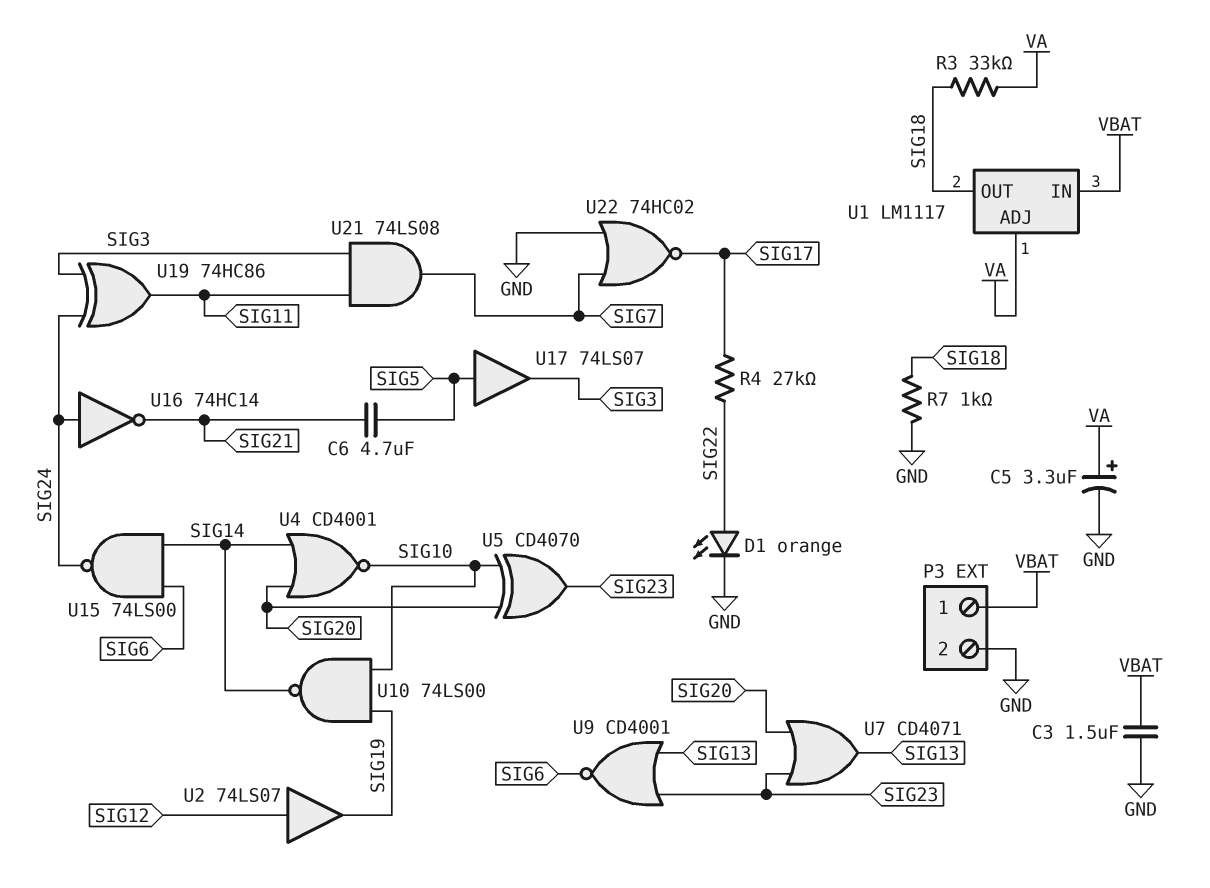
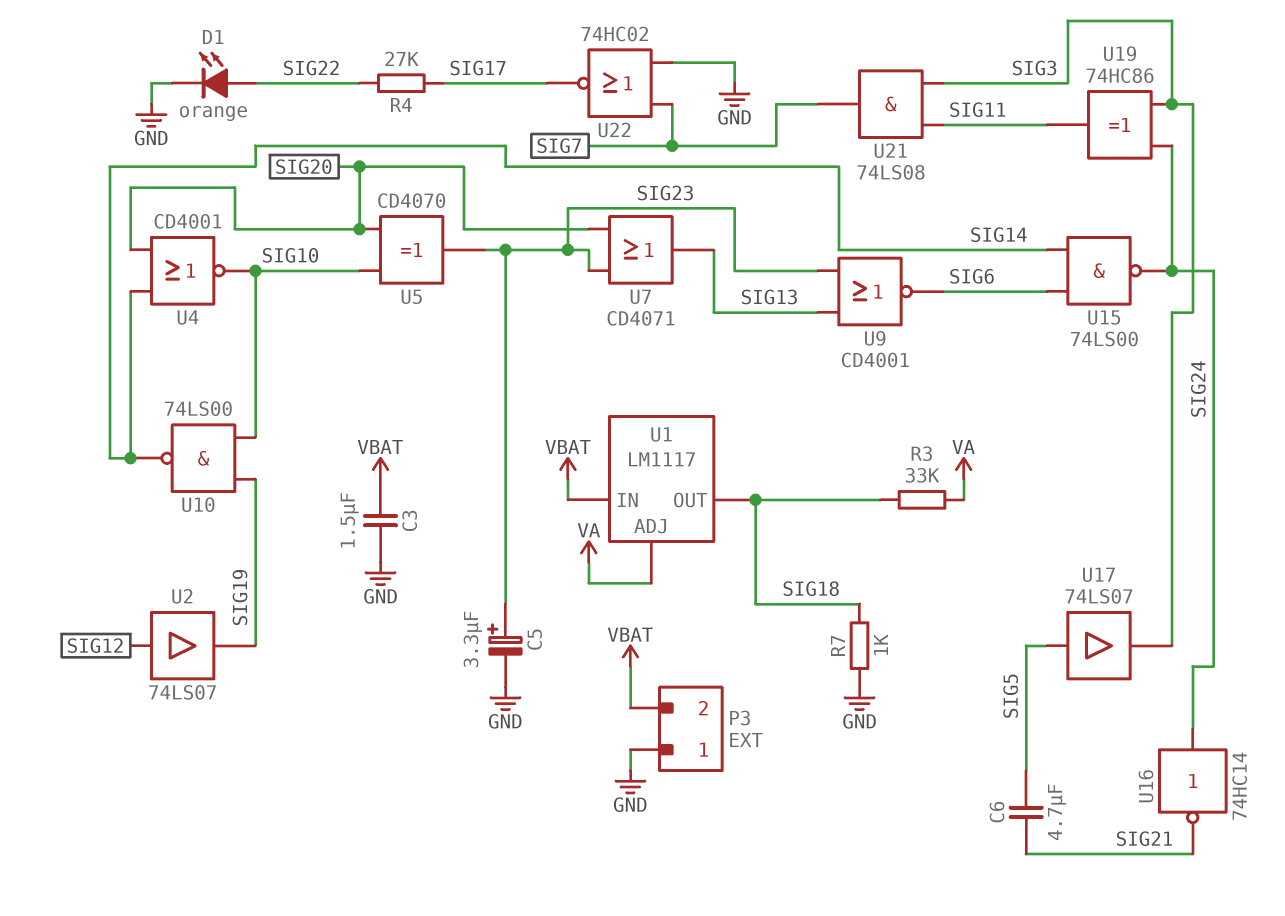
C5: 3.3uF (plus VA, minus GND) -> 3.3uF (plus SIG23, minus GND)
P3 pin 1: VBAT -> GND
P3 pin 2: GND -> VBAT

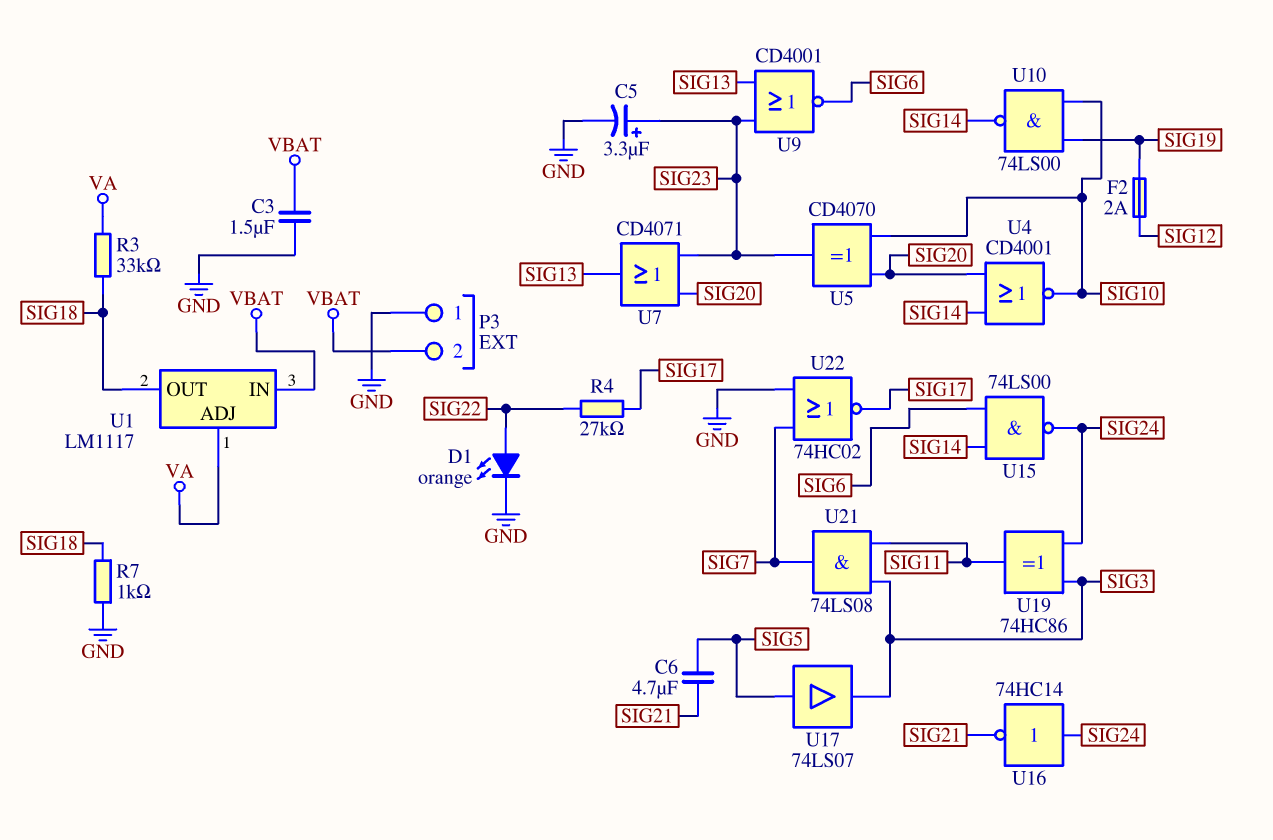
F2: none -> 2A (SIG12, SIG19)
U2: buffer 74LS07 (in SIG12, out SIG19) -> none

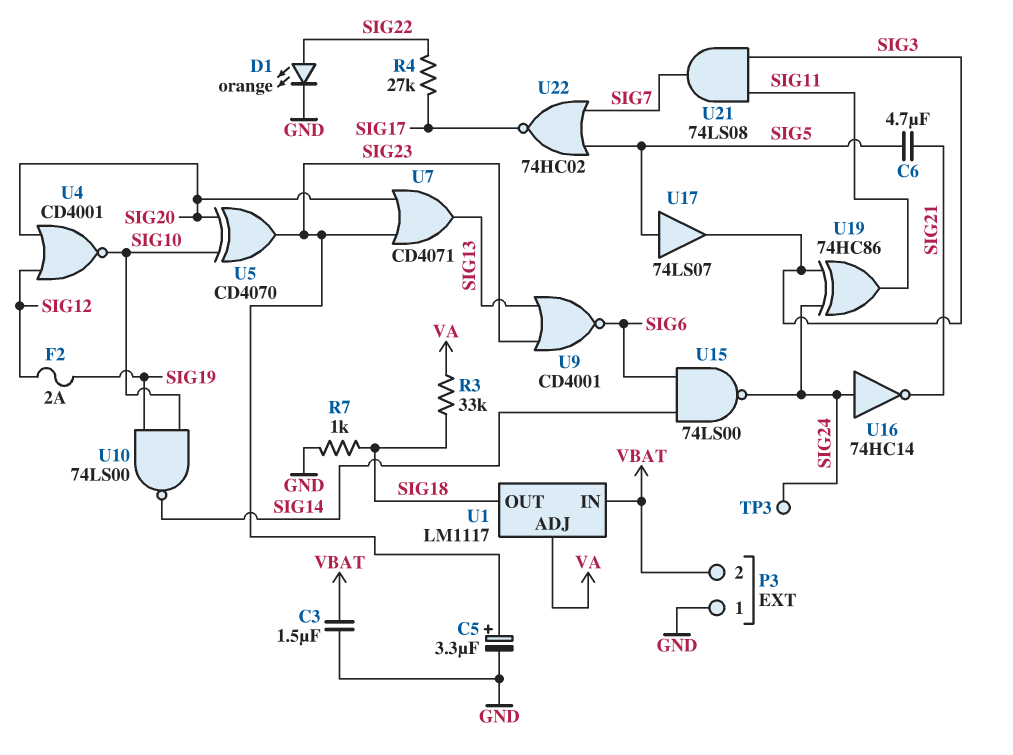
TP3: none -> test point (SIG24)
U4: NOR CD4001 (in SIG14, in SIG20, out SIG10) -> NOR CD4001 (in SIG12, in SIG20, out SIG10)
U22: NOR 74HC02 (in GND, in SIG7, out SIG17) -> NOR 74HC02 (in SIG5, in SIG7, out SIG17)

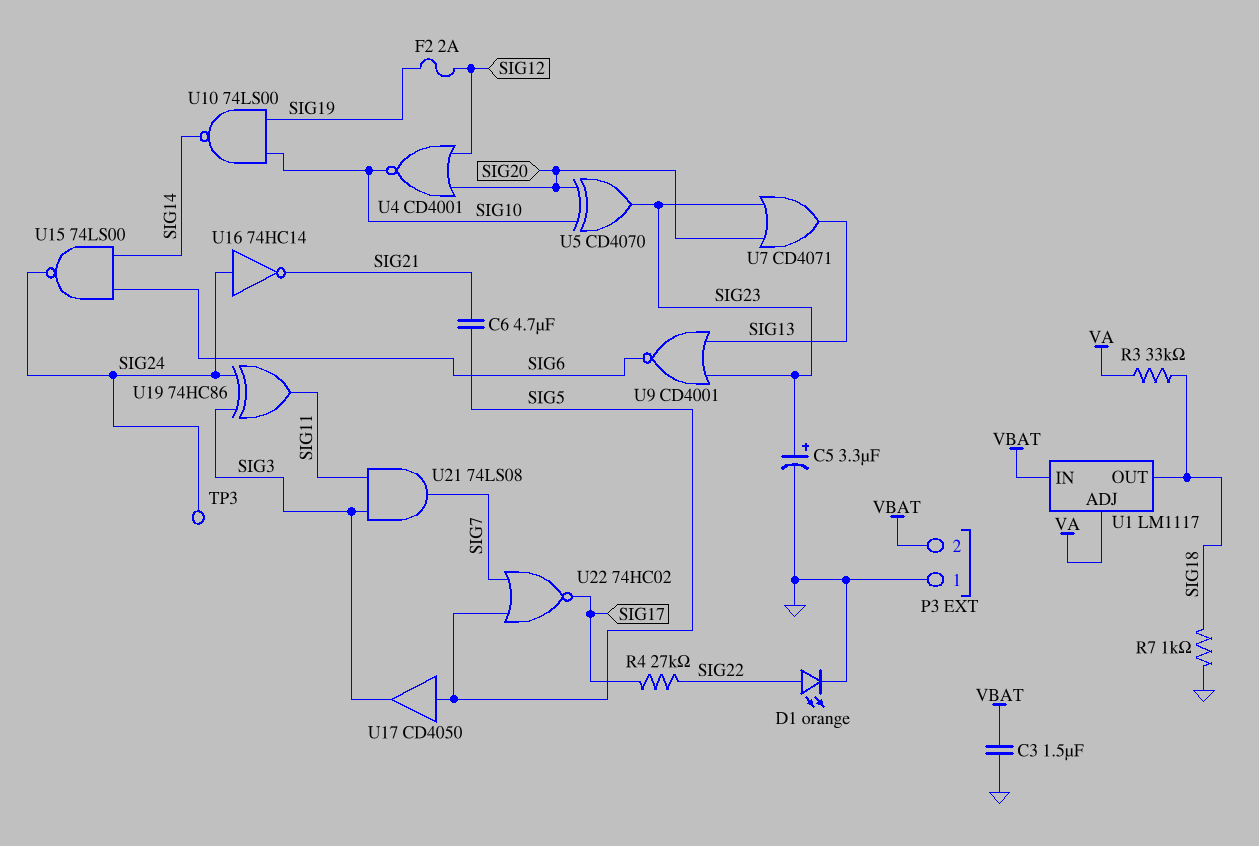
U17: buffer 74LS07 (in SIG5, out SIG3) -> buffer CD4050 (in SIG5, out SIG3)

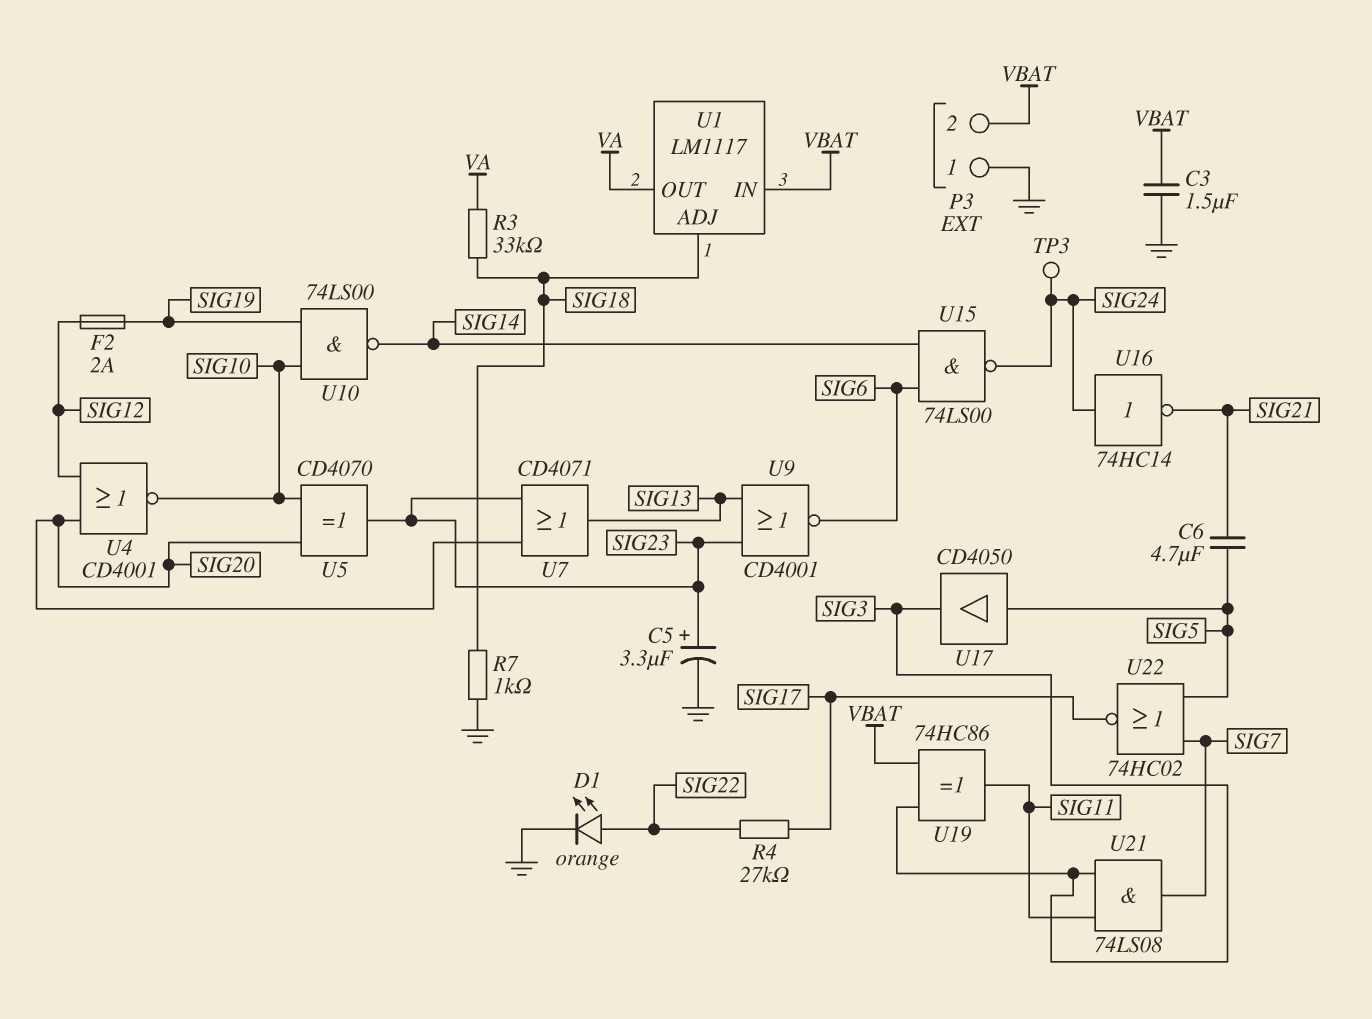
U1 pin ADJ: VA -> SIG18
U1 pin OUT: SIG18 -> VA
U19: XOR 74HC86 (in SIG3, in SIG24, out SIG11) -> XOR 74HC86 (in SIG3, in VBAT, out SIG11)

